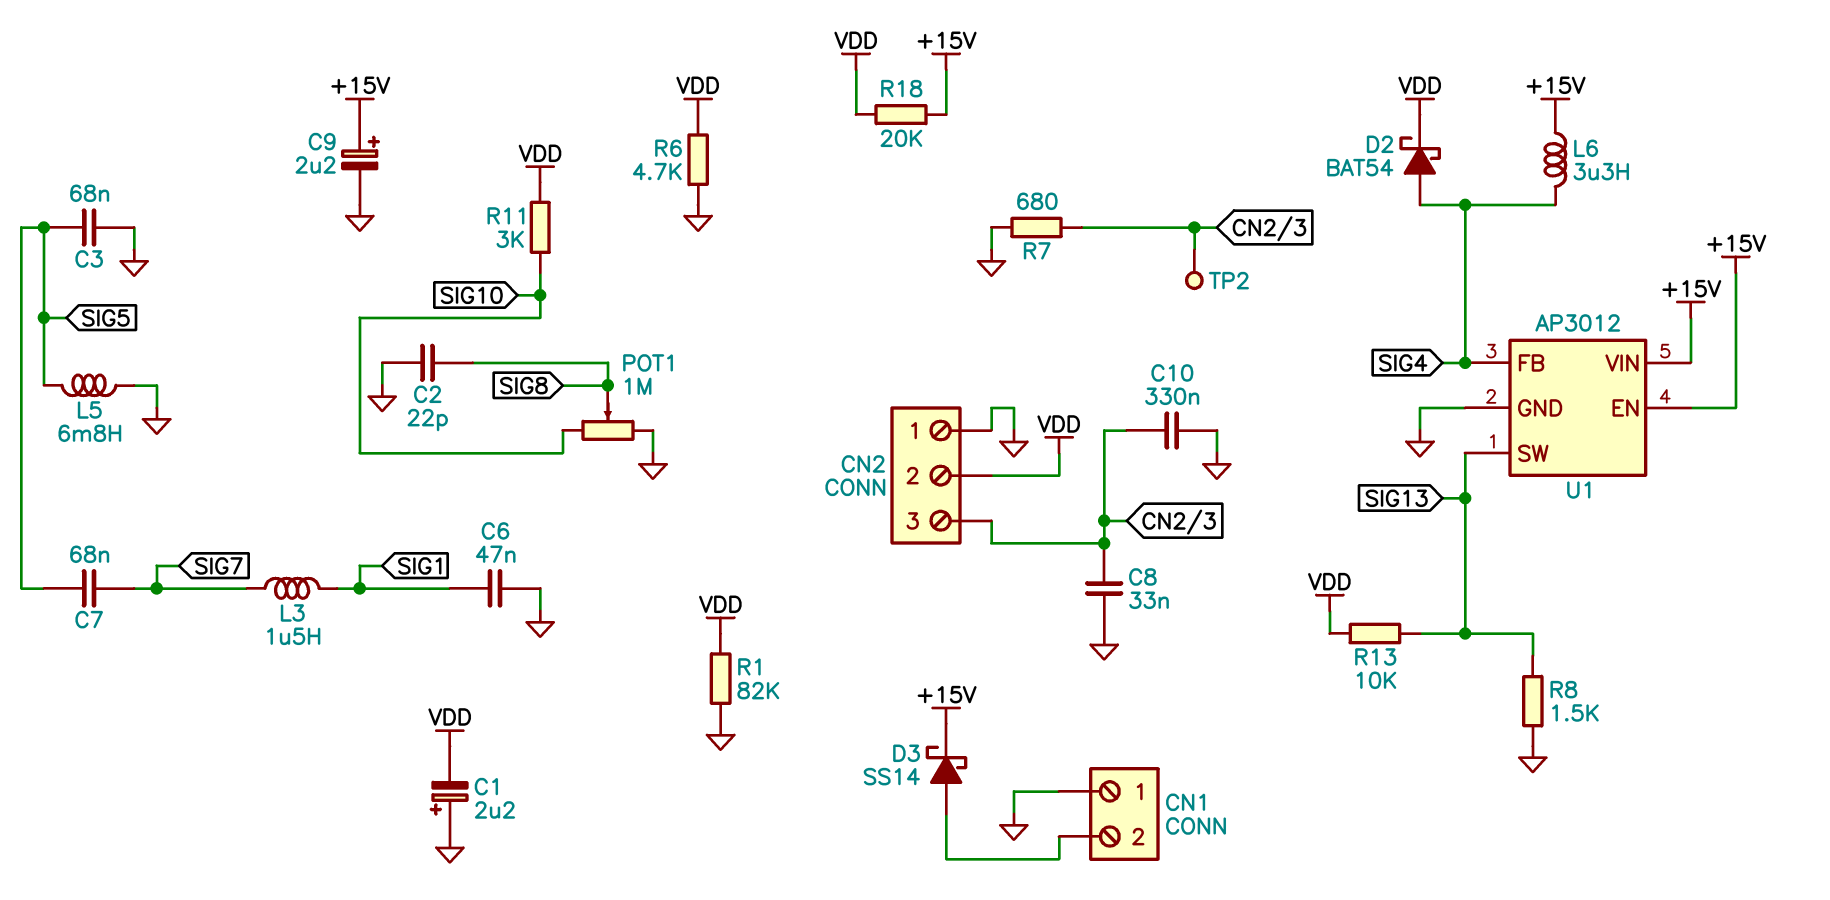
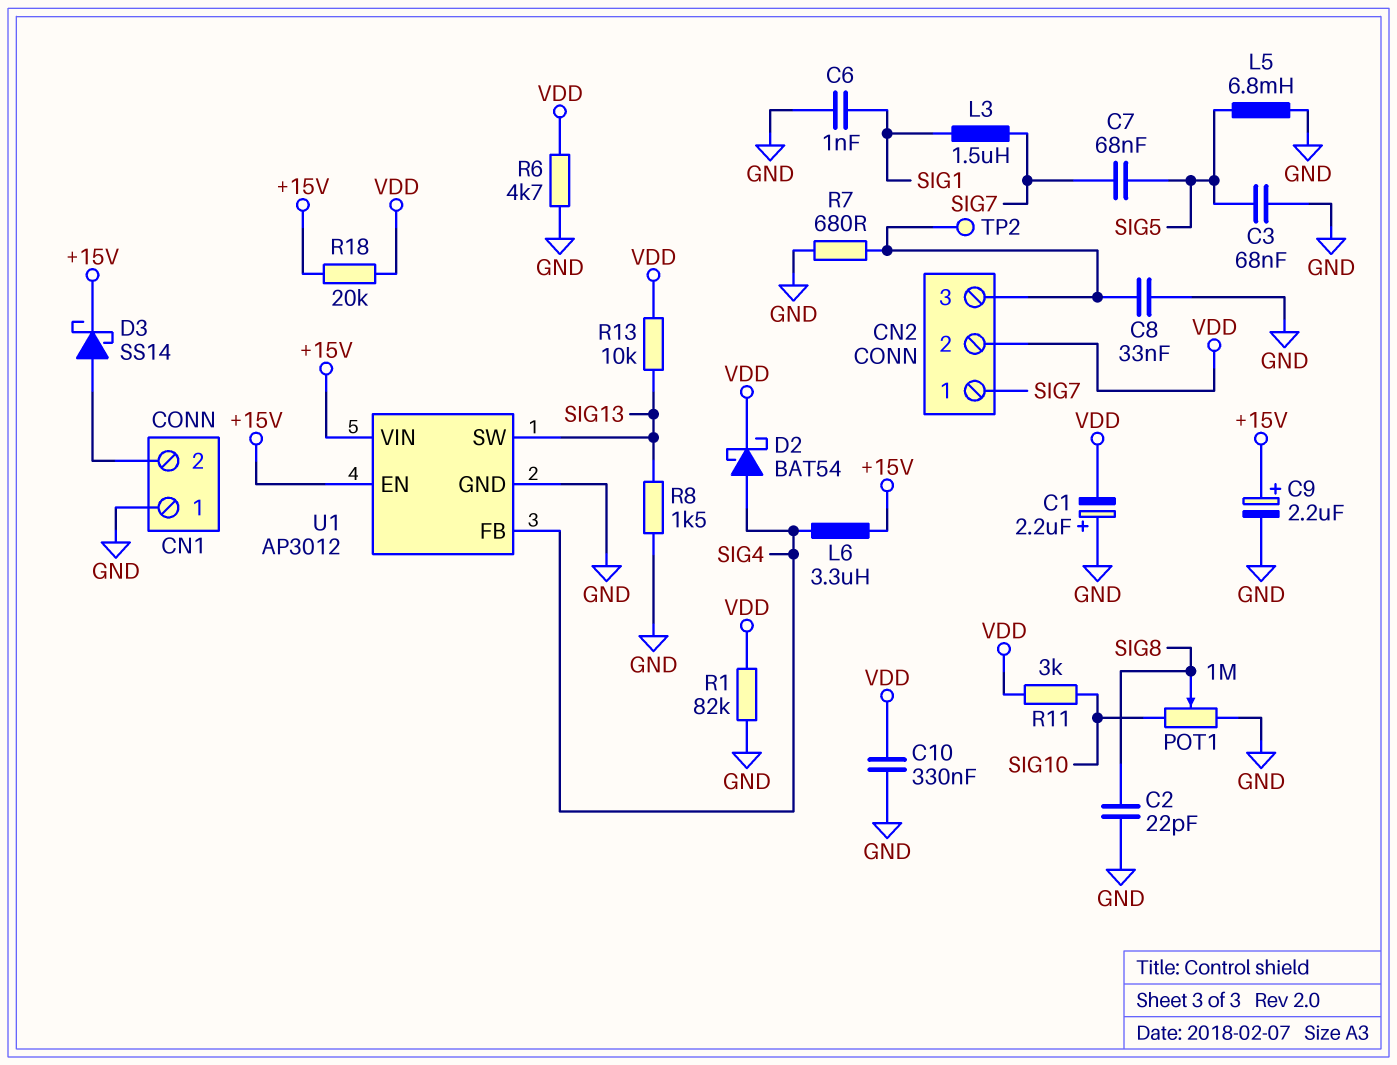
C6: 47nF (GND, SIG1) -> 1nF (GND, SIG1)
C10: 330nF (CN2/3, GND) -> 330nF (GND, VDD)
CN2 pin 1: GND -> SIG7

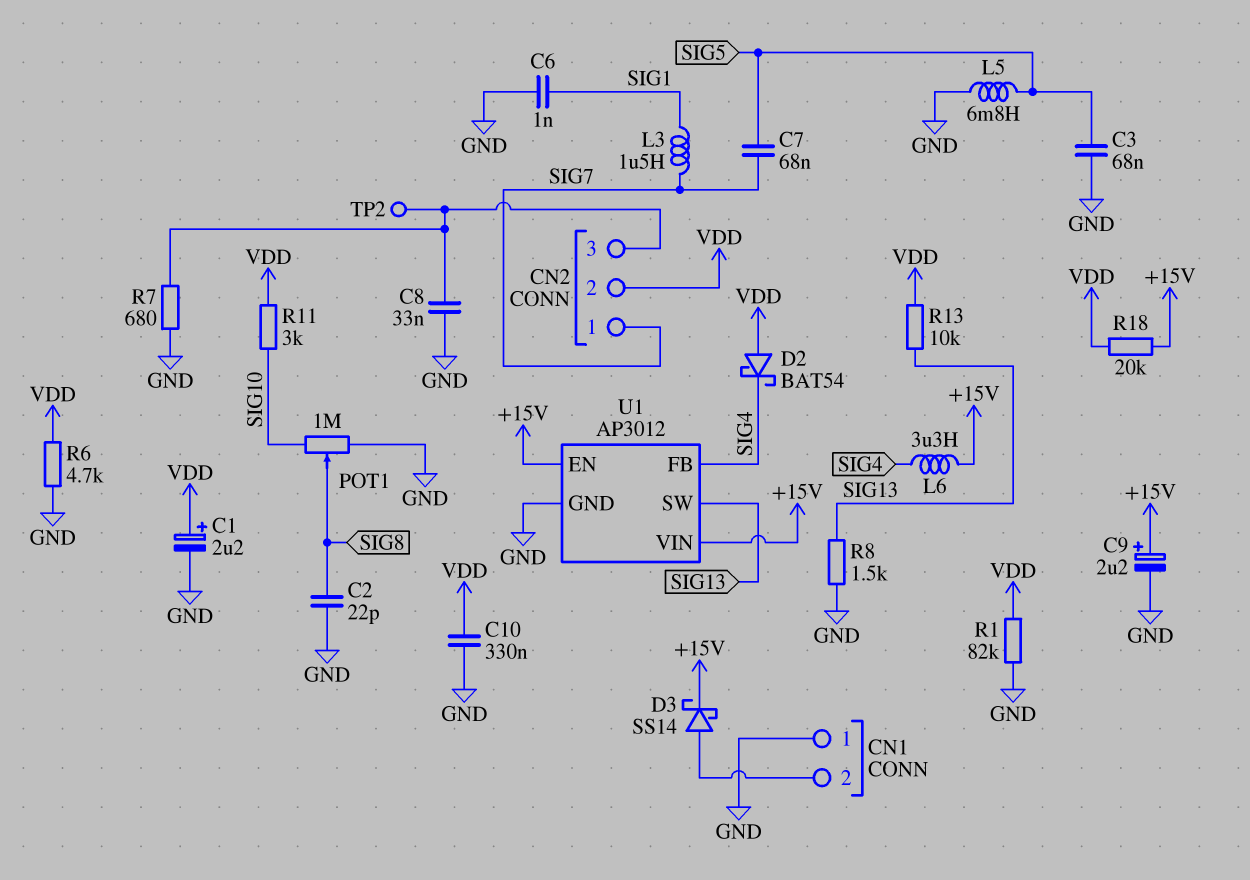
C1: 2.2uF (plus GND, minus VDD) -> 2.2uF (plus VDD, minus GND)
D2: schottky BAT54 (A SIG4, K VDD) -> schottky BAT54 (A VDD, K SIG4)

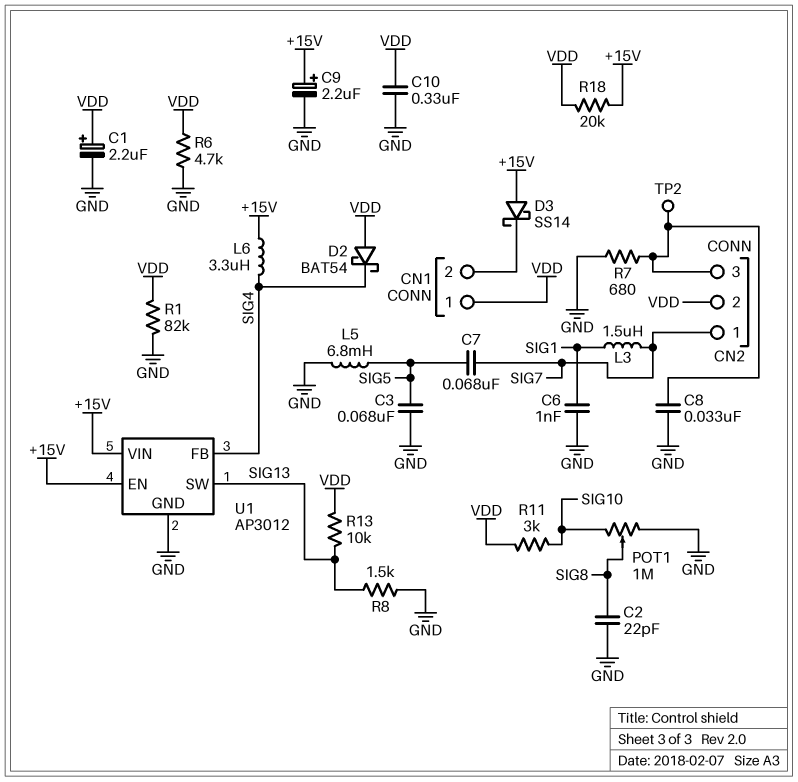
CN1 pin 1: GND -> VDD
D3: schottky SS14 (A CN1/2, K +15V) -> schottky SS14 (A +15V, K CN1/2)

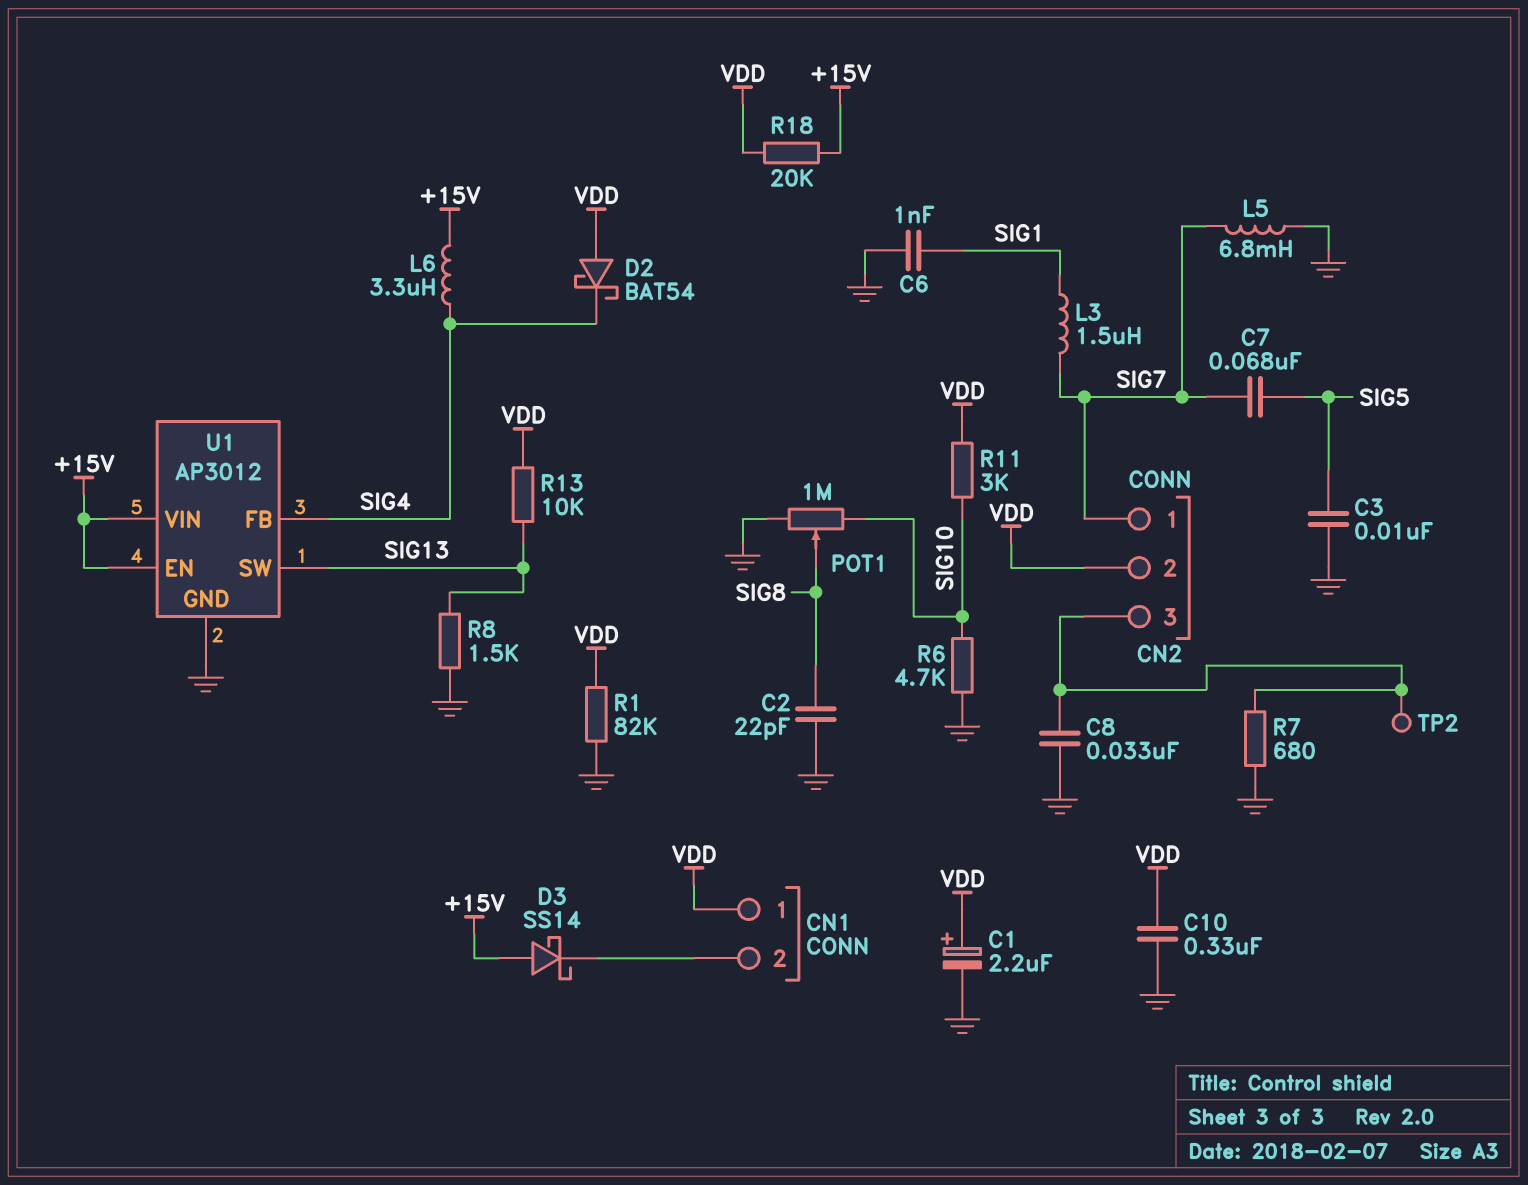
C3: 68nF (GND, SIG5) -> 10nF (GND, SIG5)
C9: 2.2uF (plus +15V, minus GND) -> none
L5: 6.8mH (GND, SIG5) -> 6.8mH (GND, SIG7)
R6: 4.7k (GND, VDD) -> 4.7k (GND, SIG10)

